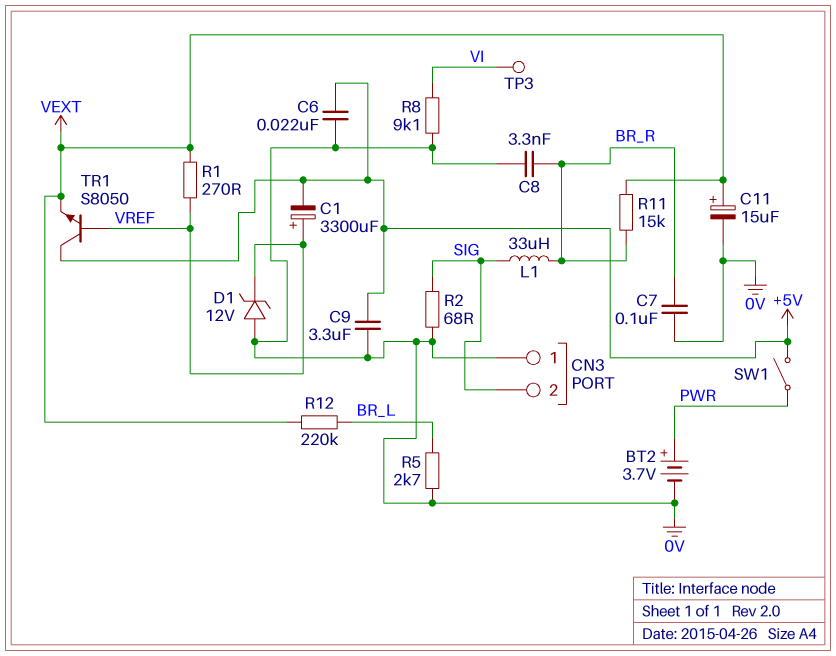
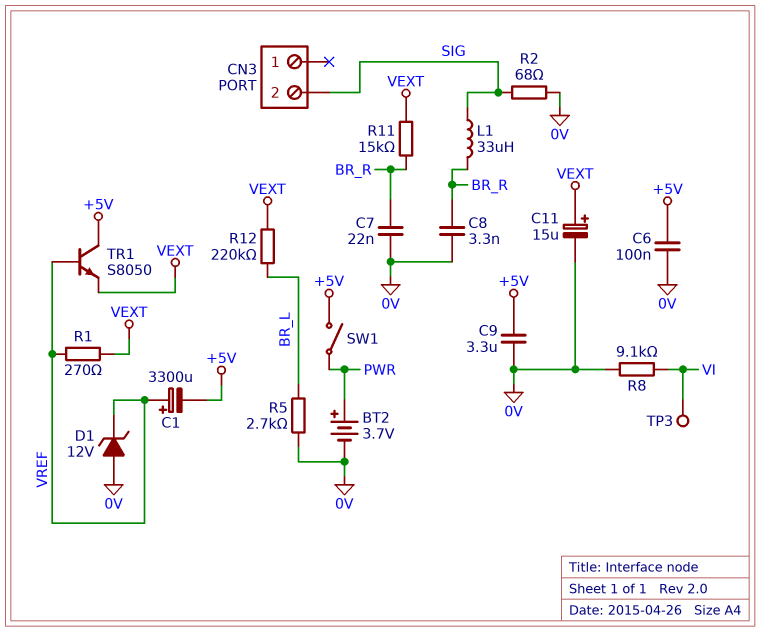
C6: 22nF (+5V, 0V) -> 100nF (+5V, 0V)
C7: 100nF (0V, BR_R) -> 22nF (0V, BR_R)
CN3 pin 1: 0V -> none

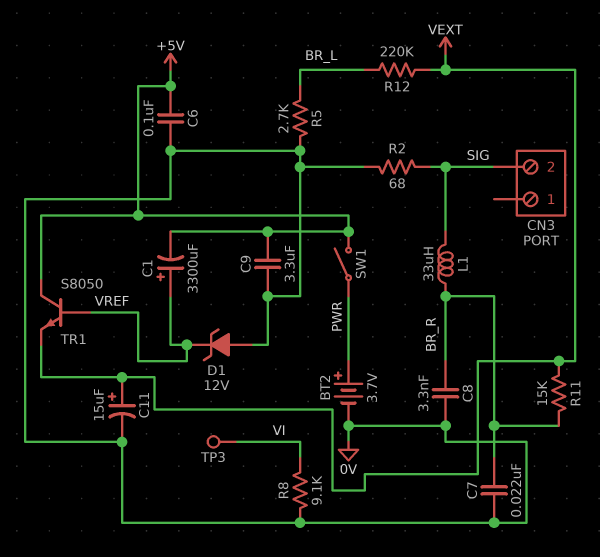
R1: 270 (VEXT, VREF) -> none

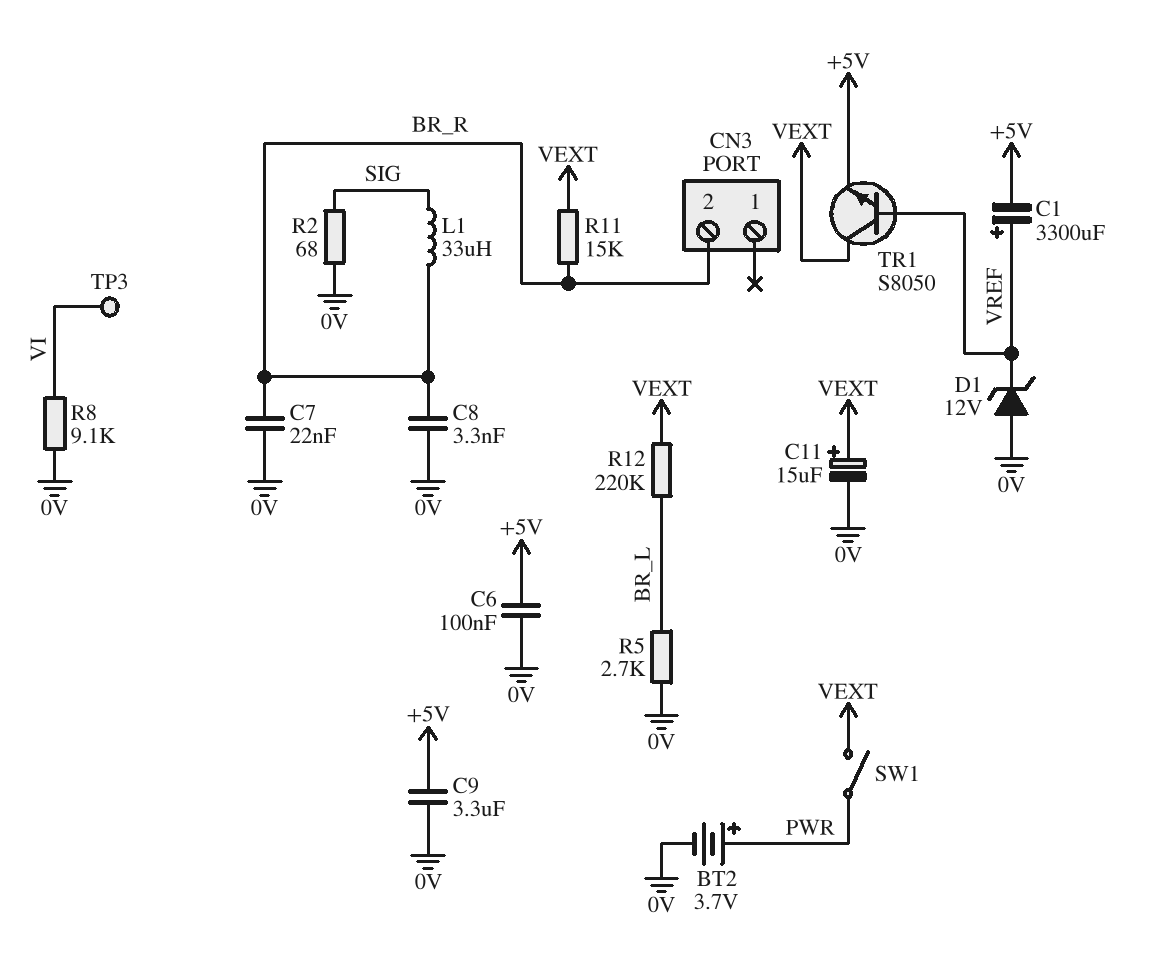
CN3 pin 2: SIG -> BR_R
SW1: switch (+5V, PWR) -> switch (PWR, VEXT)
TR1: NPN S8050 (B VREF, C +5V, E VEXT) -> NPN S8050 (B VREF, C VEXT, E +5V)

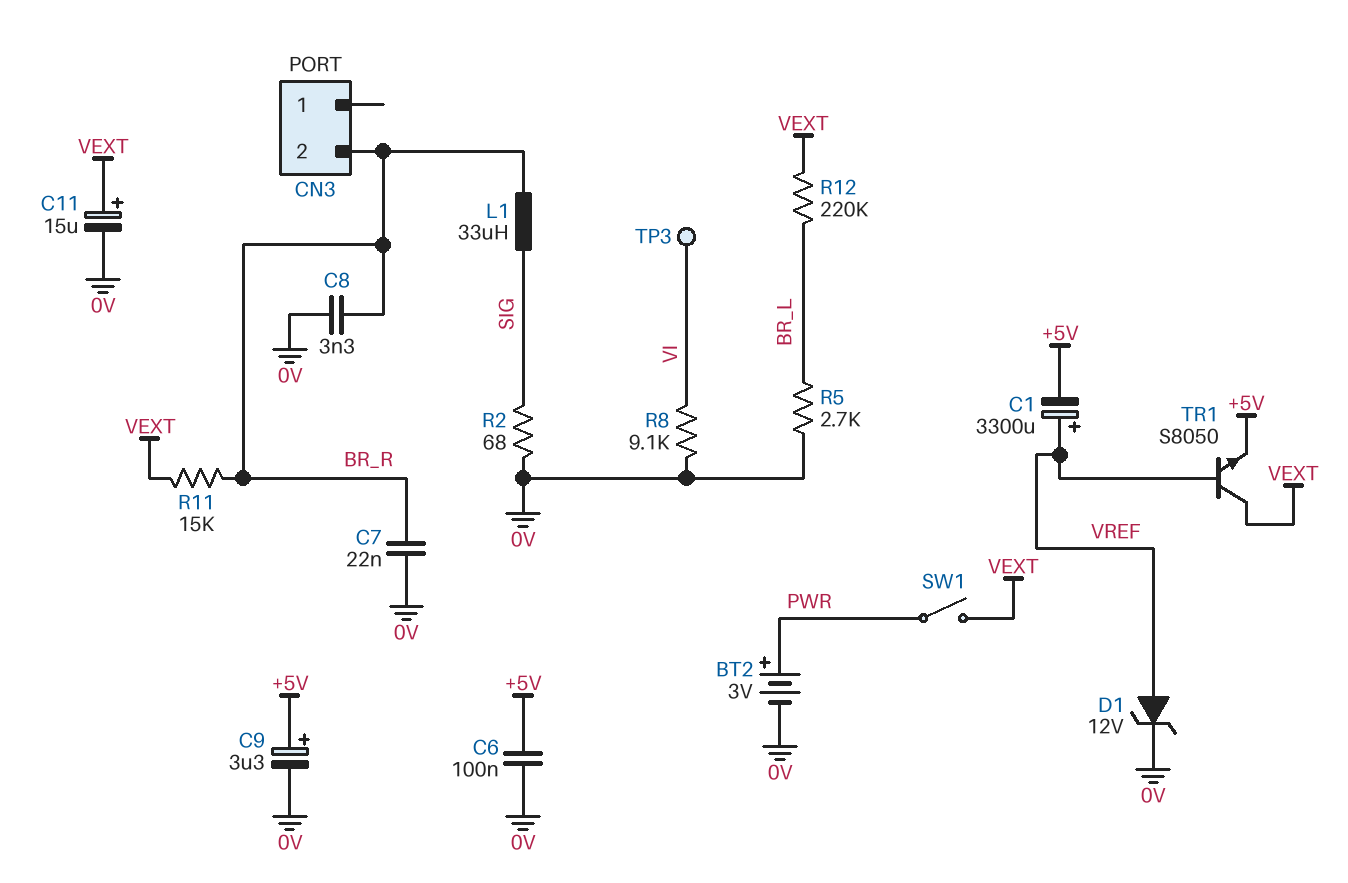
BT2: 3.7V (plus PWR, minus 0V) -> 3V (plus PWR, minus 0V)
C9: 3.3uF (+5V, 0V) -> 3.3uF (plus +5V, minus 0V)
D1: zener 12V (A 0V, K VREF) -> zener 12V (A VREF, K 0V)

